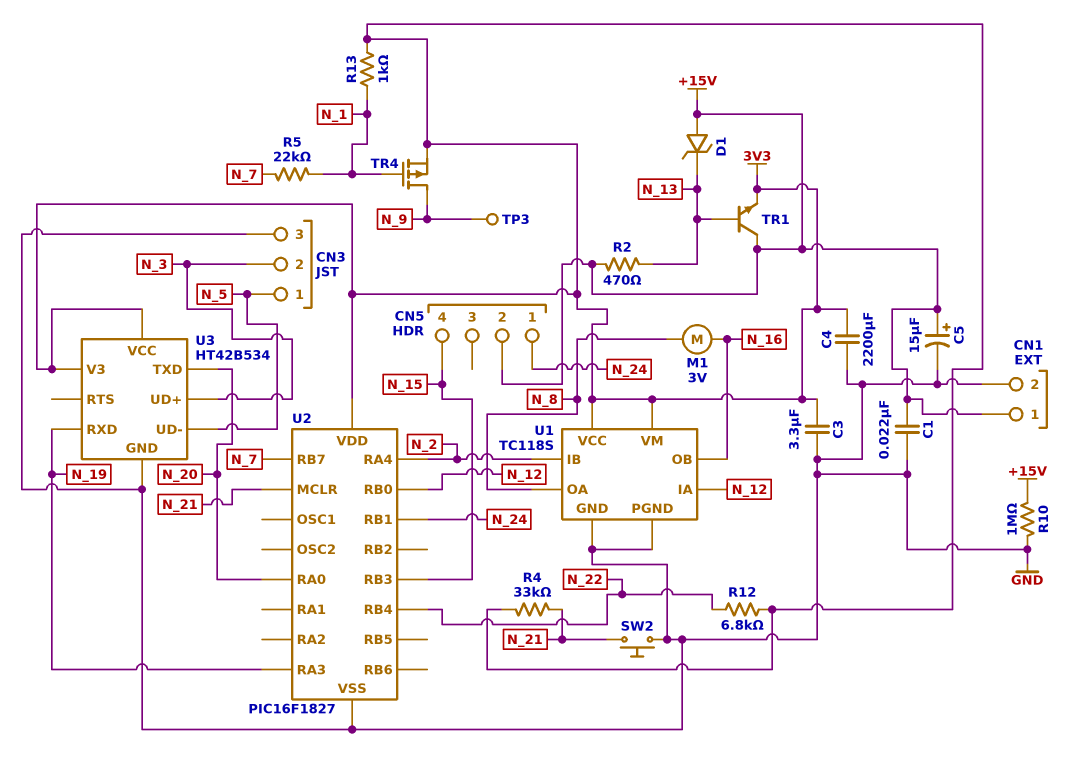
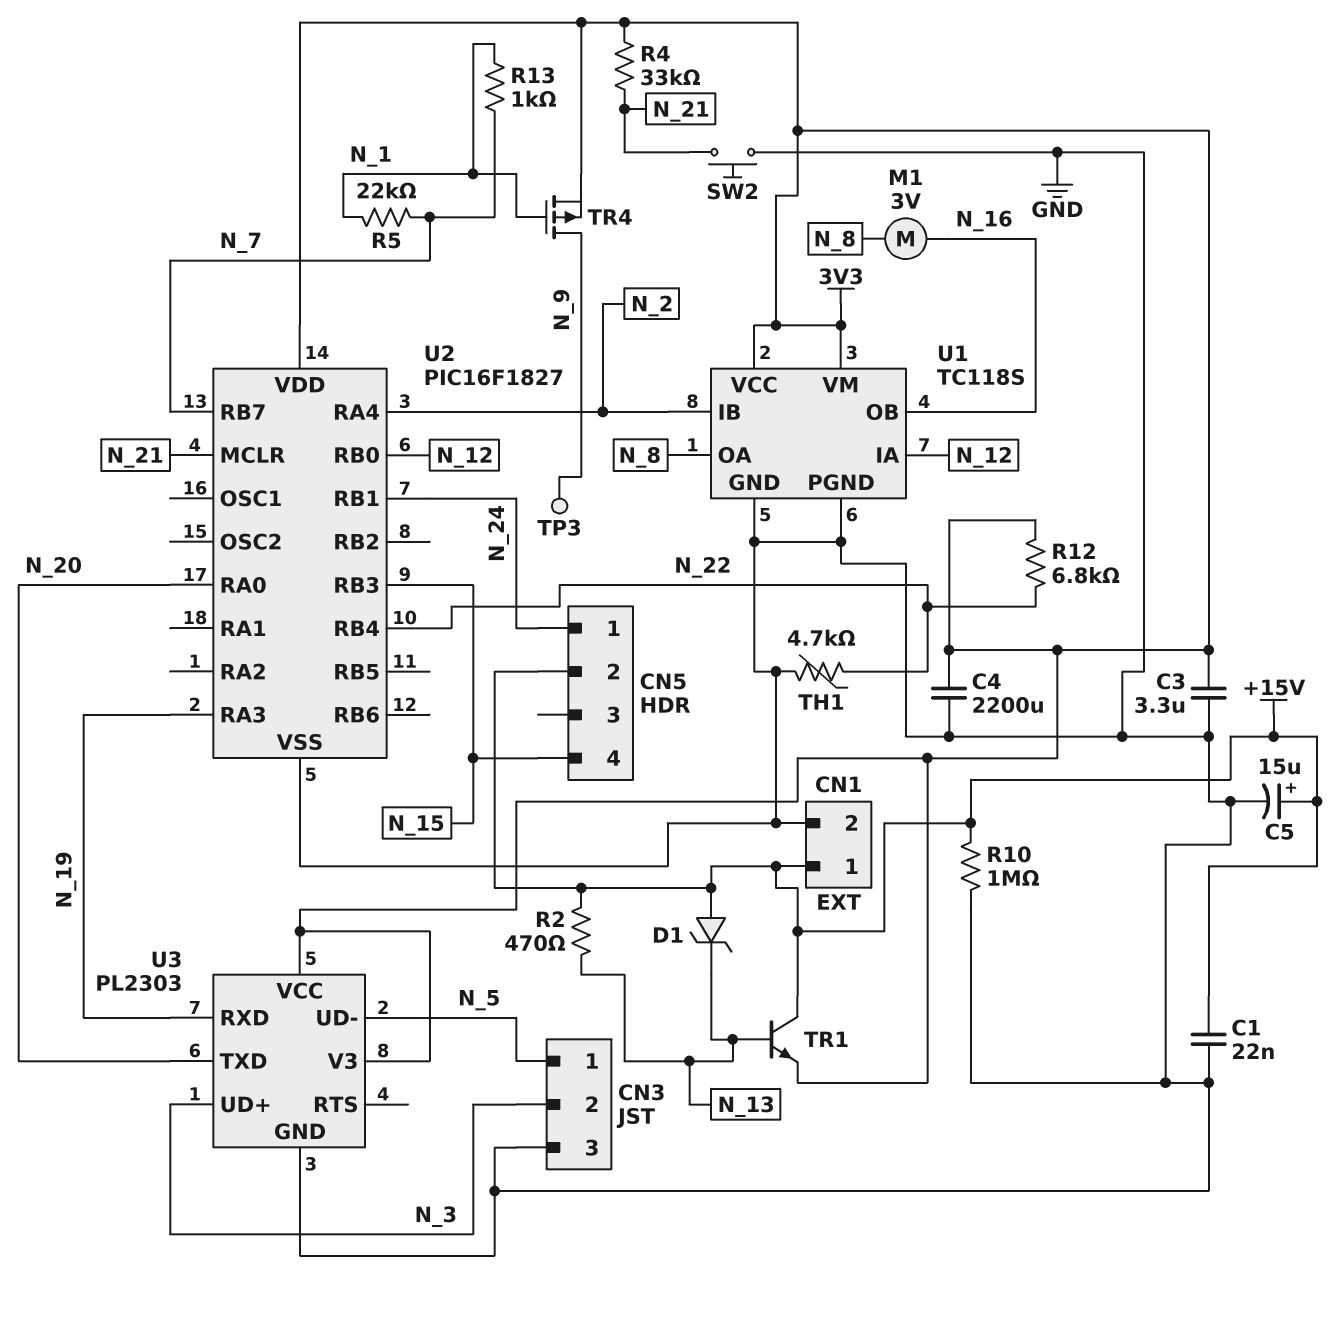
R13: 1k (3V3, N_1) -> 1k (N_1, N_7)
TH1: none -> 4.7k (GND, N_22)
U3: HT42B534 -> PL2303

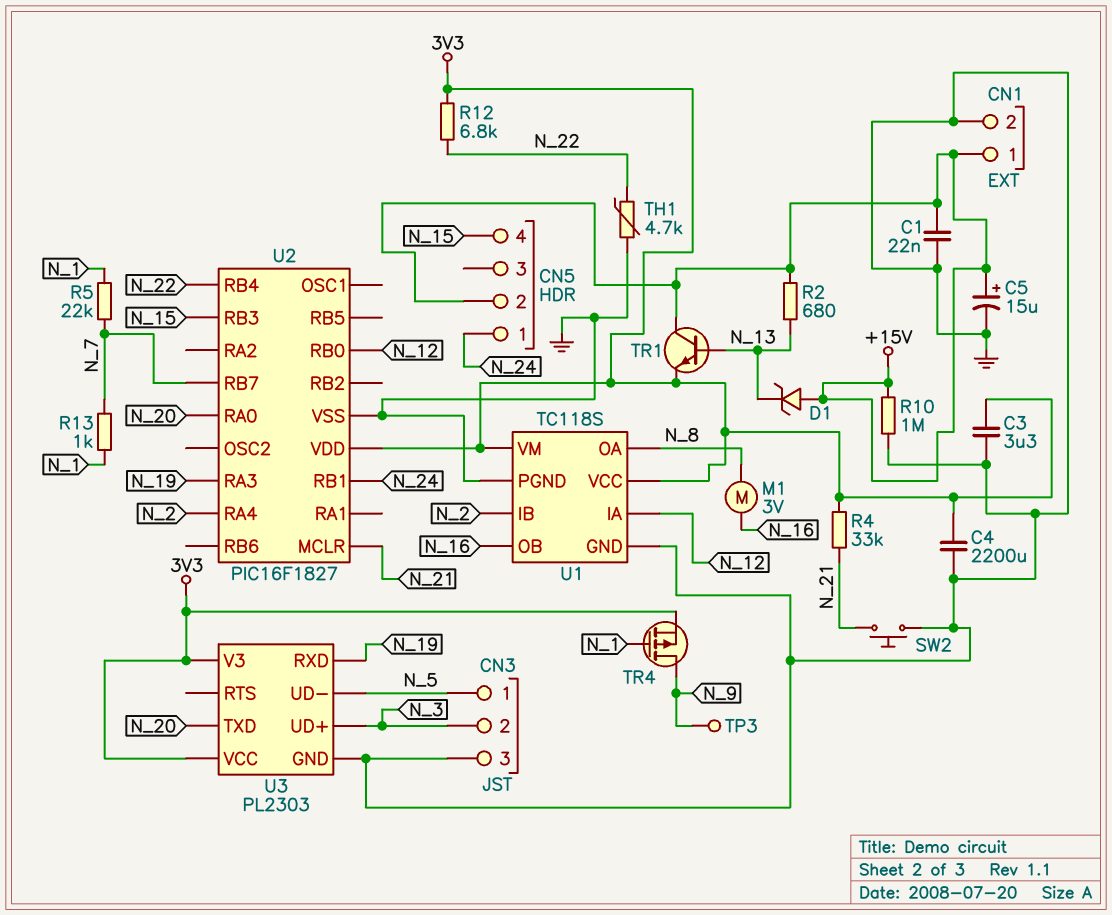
R2: 470 (+15V, N_13) -> 680 (+15V, N_13)

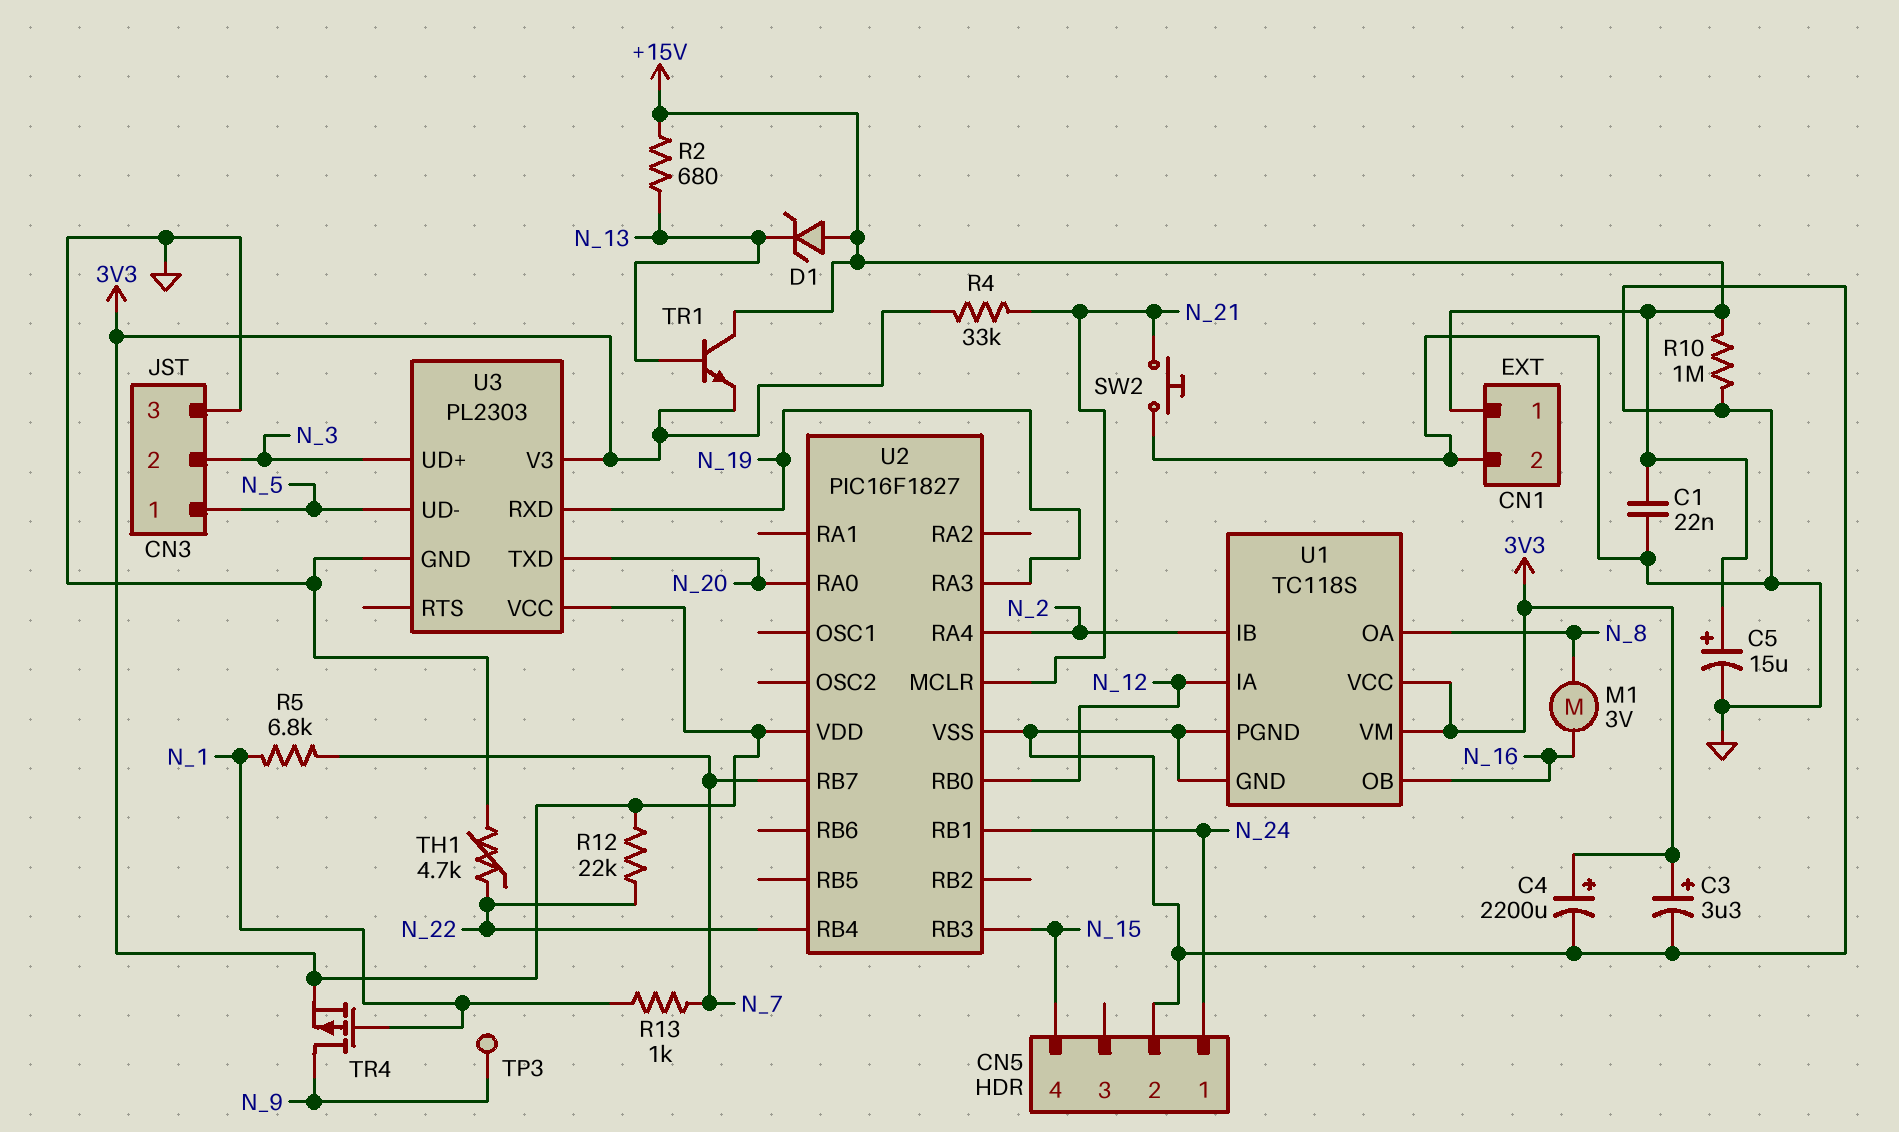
C3: 3.3uF (3V3, GND) -> 3.3uF (plus 3V3, minus GND)
C4: 2200uF (3V3, GND) -> 2200uF (plus 3V3, minus GND)
CN5 pin 2: +15V -> GND
R5: 22k (N_1, N_7) -> 6.8k (N_1, N_7)
R12: 6.8k (3V3, N_22) -> 22k (3V3, N_22)

